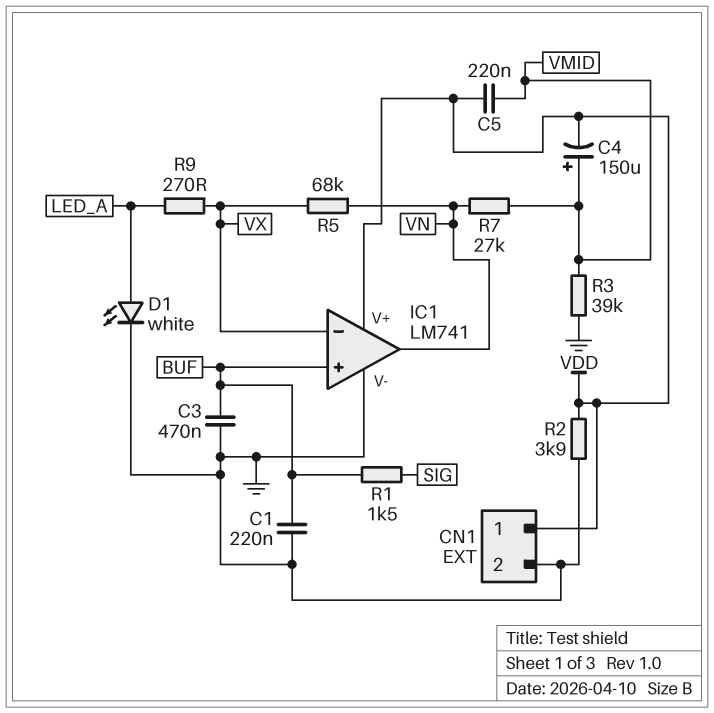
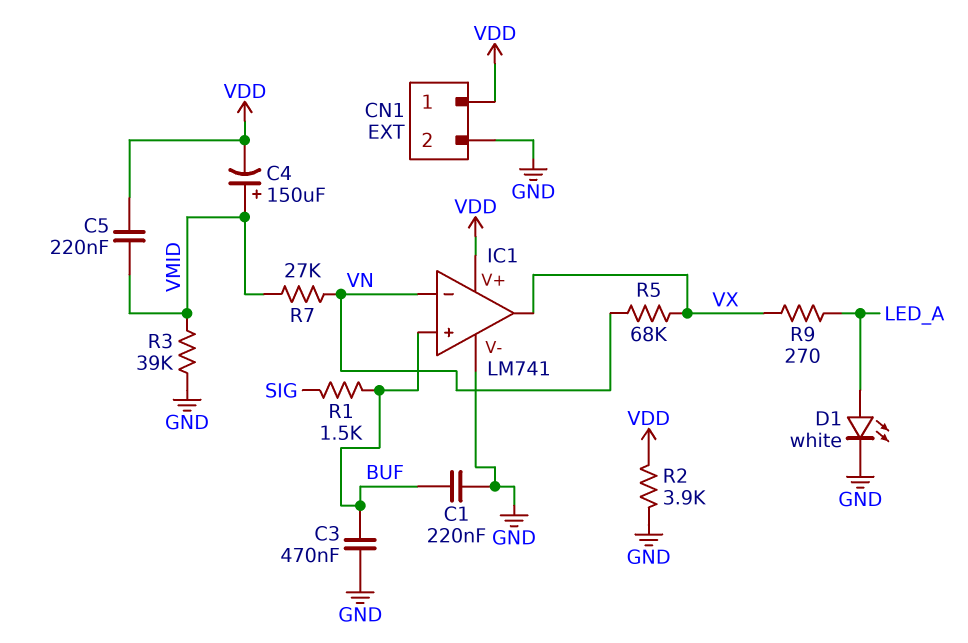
IC1 pin in-: VX -> VN
IC1 pin out: VN -> VX

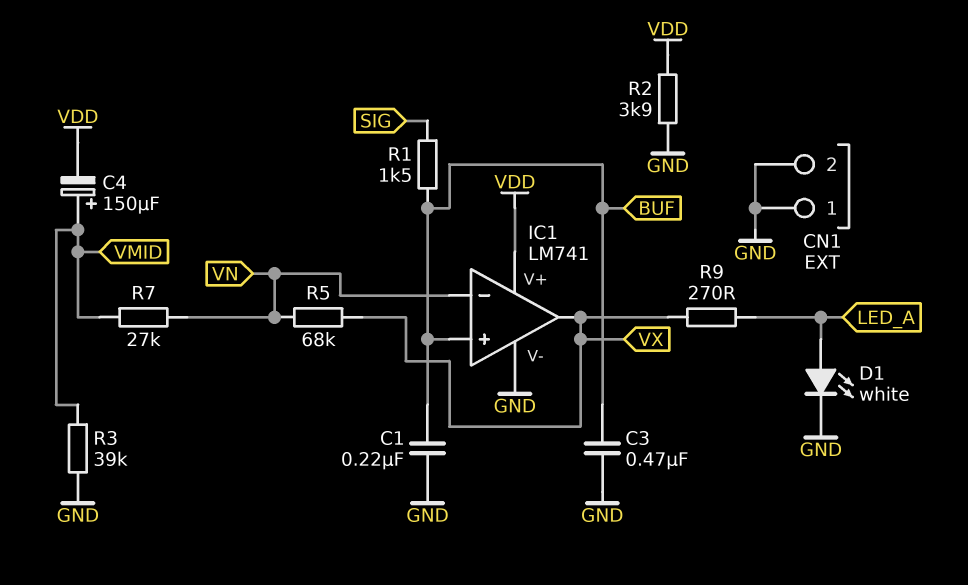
C5: 220nF (VDD, VMID) -> none
CN1 pin 1: VDD -> GND

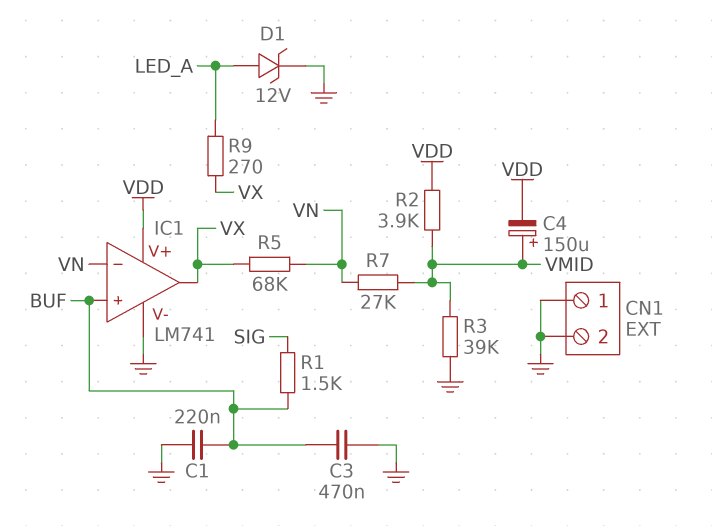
D1: LED white (A LED_A, K GND) -> zener 12V (A LED_A, K GND)
R2: 3.9k (GND, VDD) -> 3.9k (VDD, VMID)

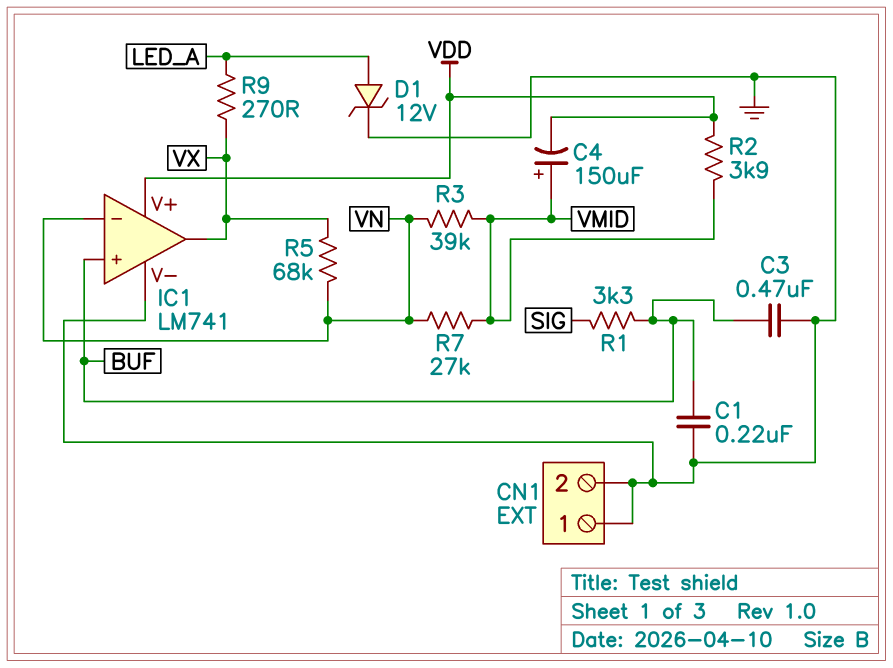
R1: 1.5k (BUF, SIG) -> 3.3k (BUF, SIG)
R3: 39k (GND, VMID) -> 39k (VMID, VN)

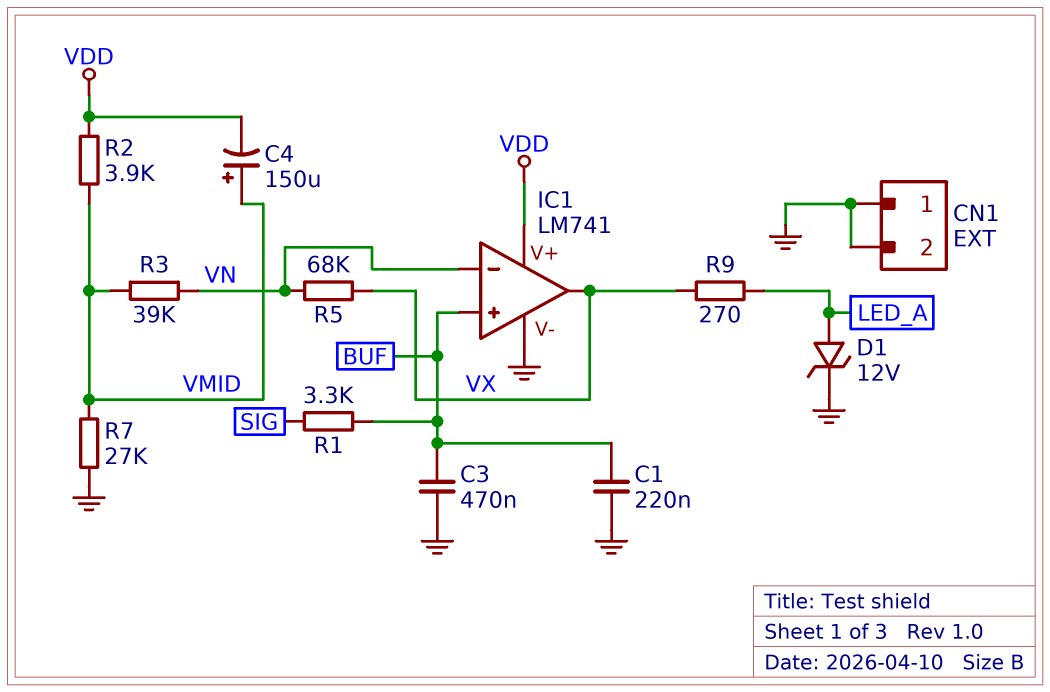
R7: 27k (VMID, VN) -> 27k (GND, VMID)

